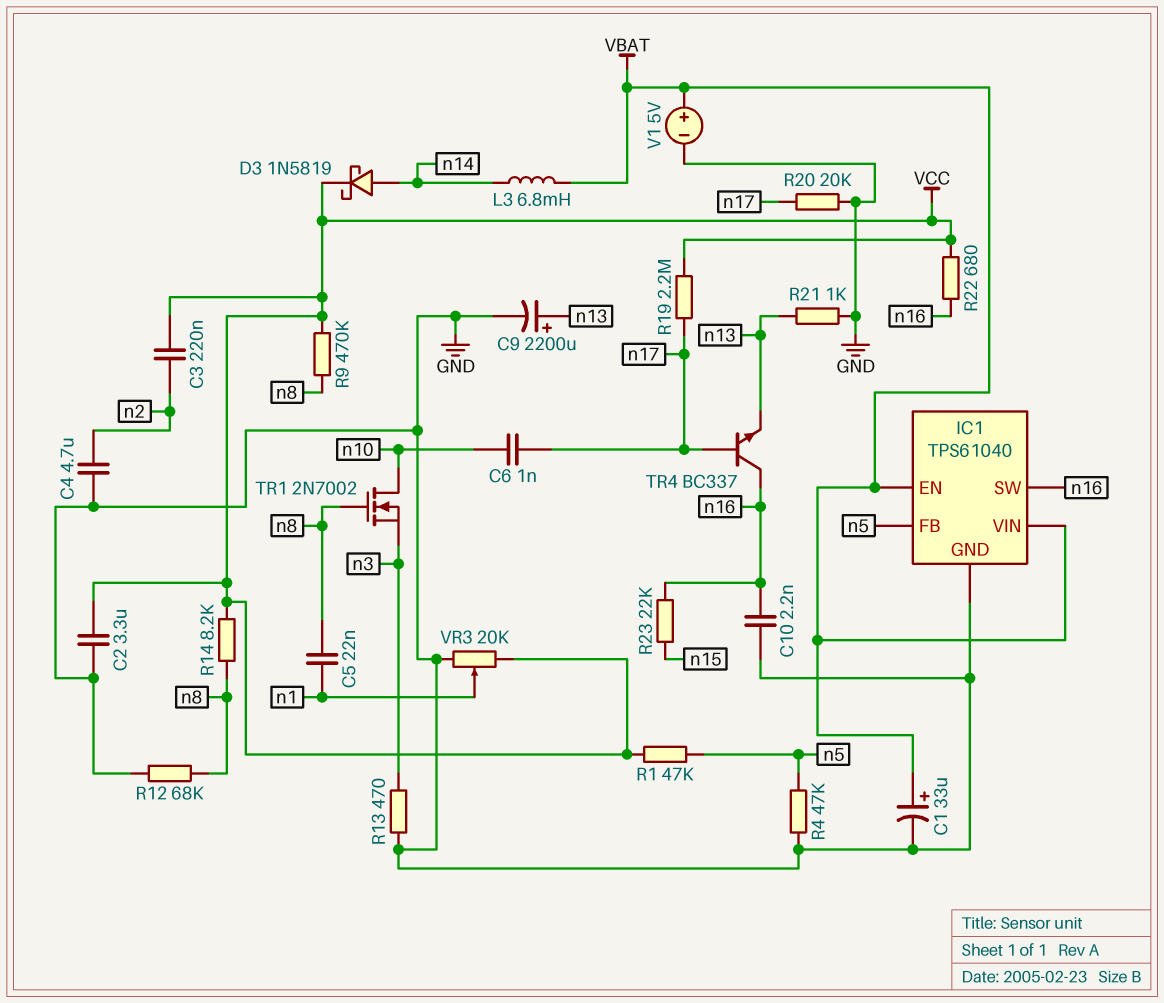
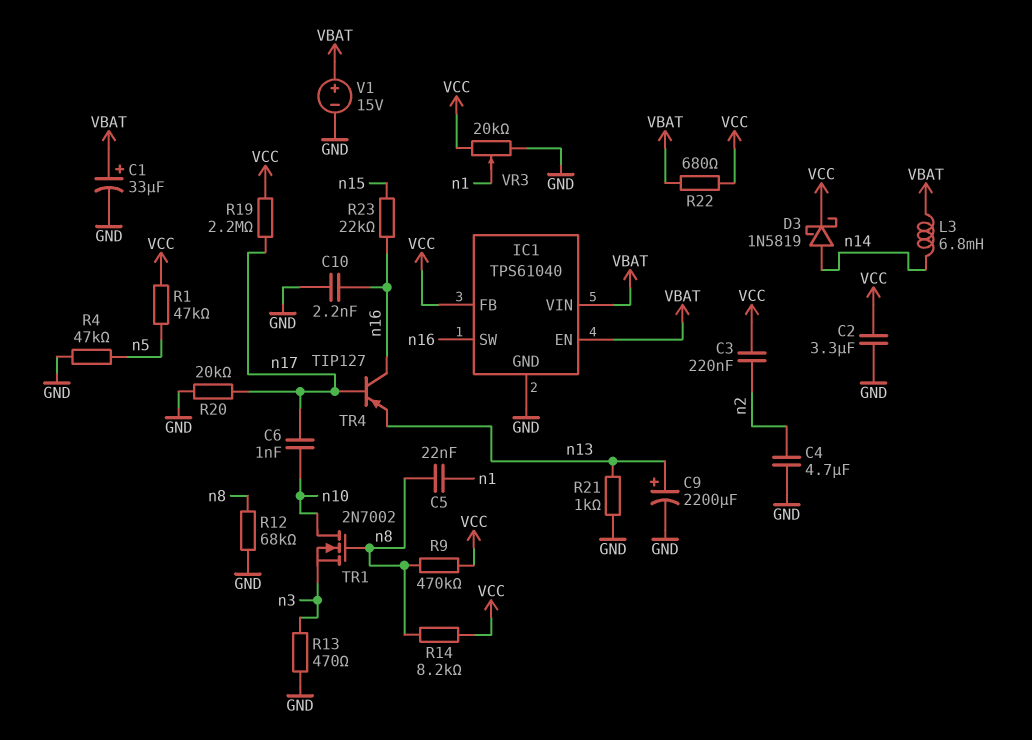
IC1 pin FB: n5 -> VCC
R22: 680 (VCC, n16) -> 680 (VBAT, VCC)
TR4: NPN BC337 (B n17, C n16, E n13) -> PNP TIP127 (B n17, C n16, E n13)
V1: 5V (plus VBAT, minus GND) -> 15V (plus VBAT, minus GND)

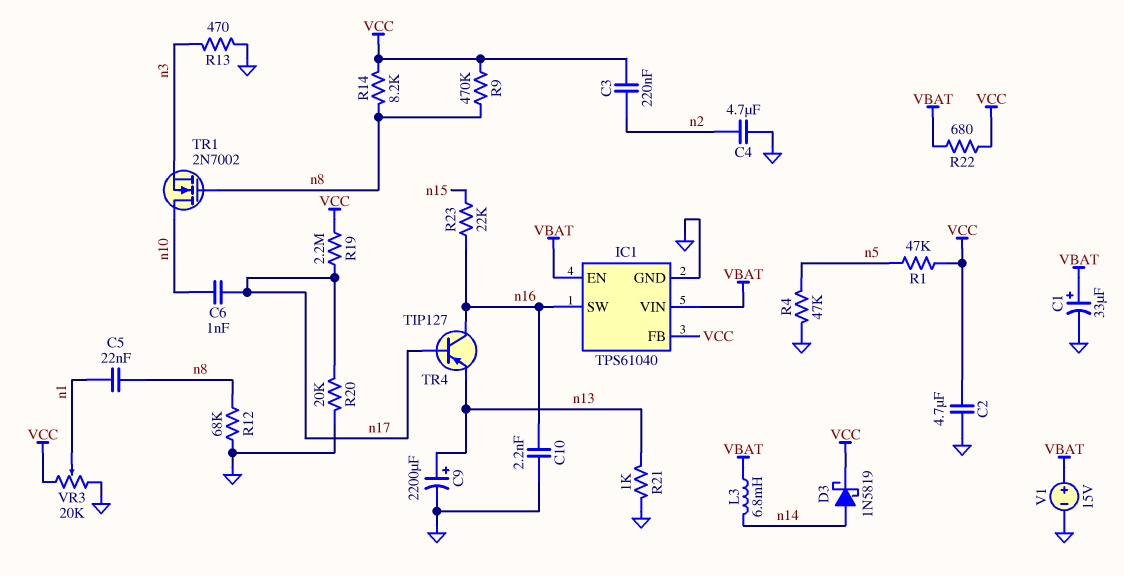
C2: 3.3uF (GND, VCC) -> 4.7uF (GND, VCC)

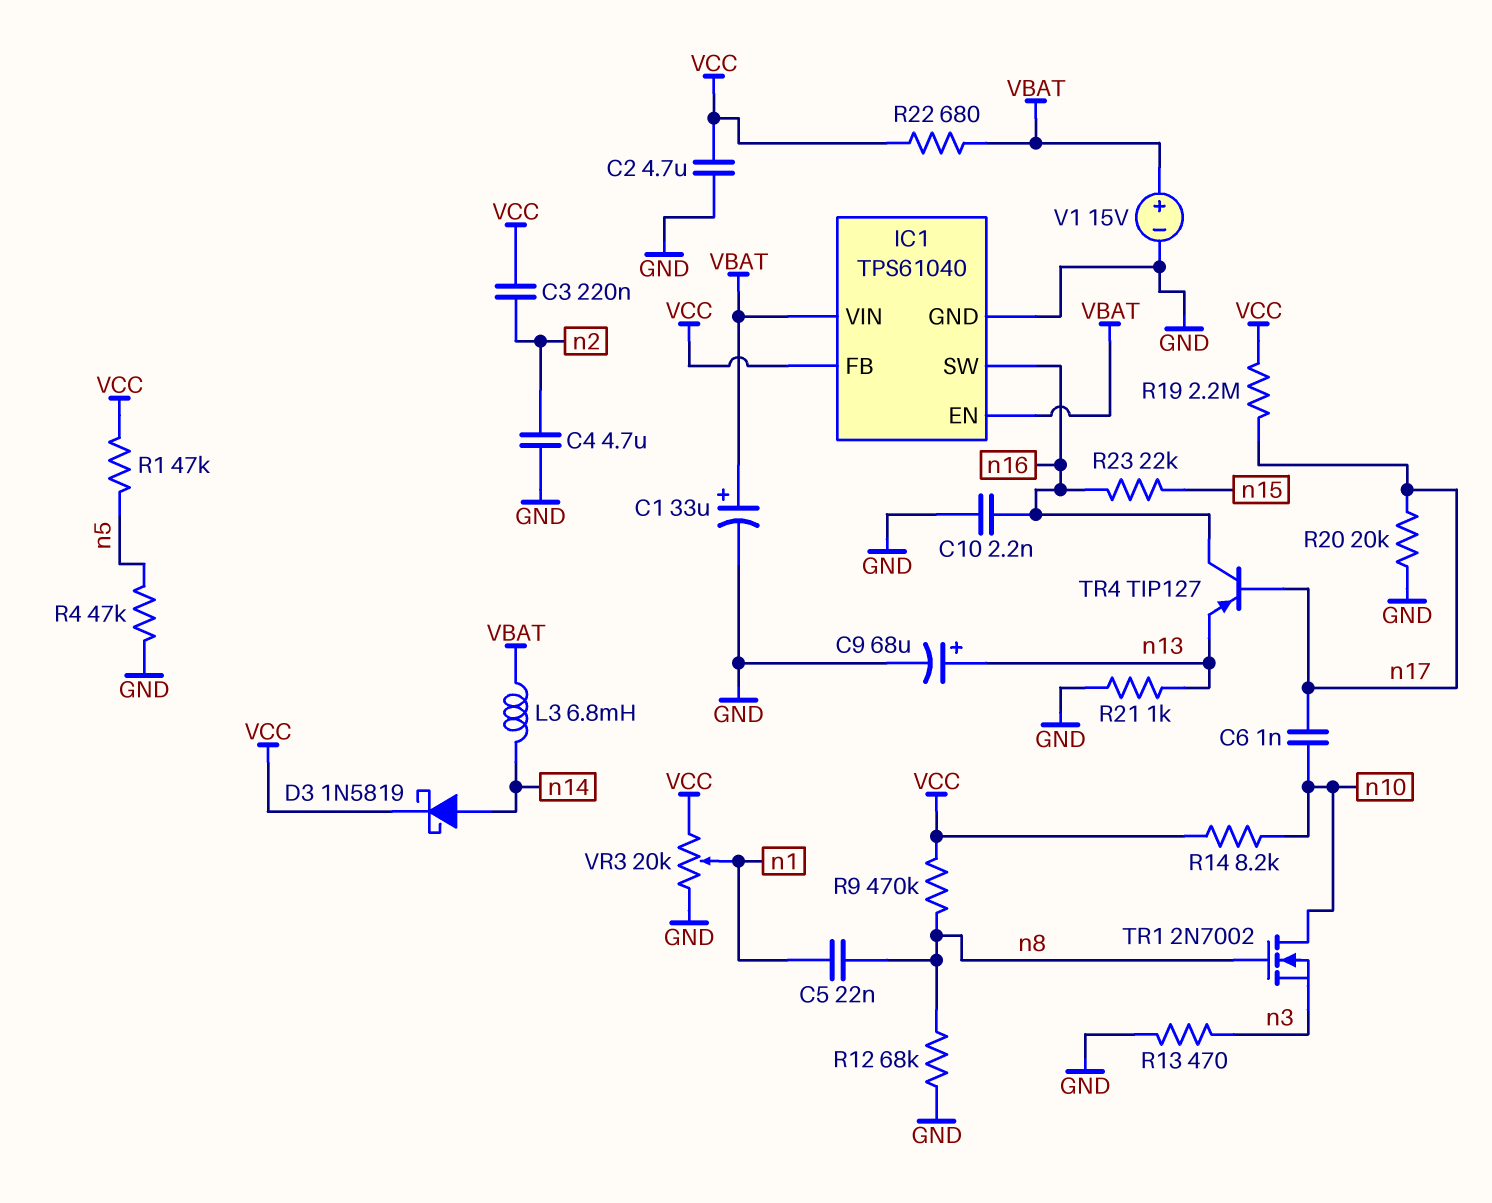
C9: 2200uF (plus n13, minus GND) -> 68uF (plus n13, minus GND)
R14: 8.2k (VCC, n8) -> 8.2k (VCC, n10)

